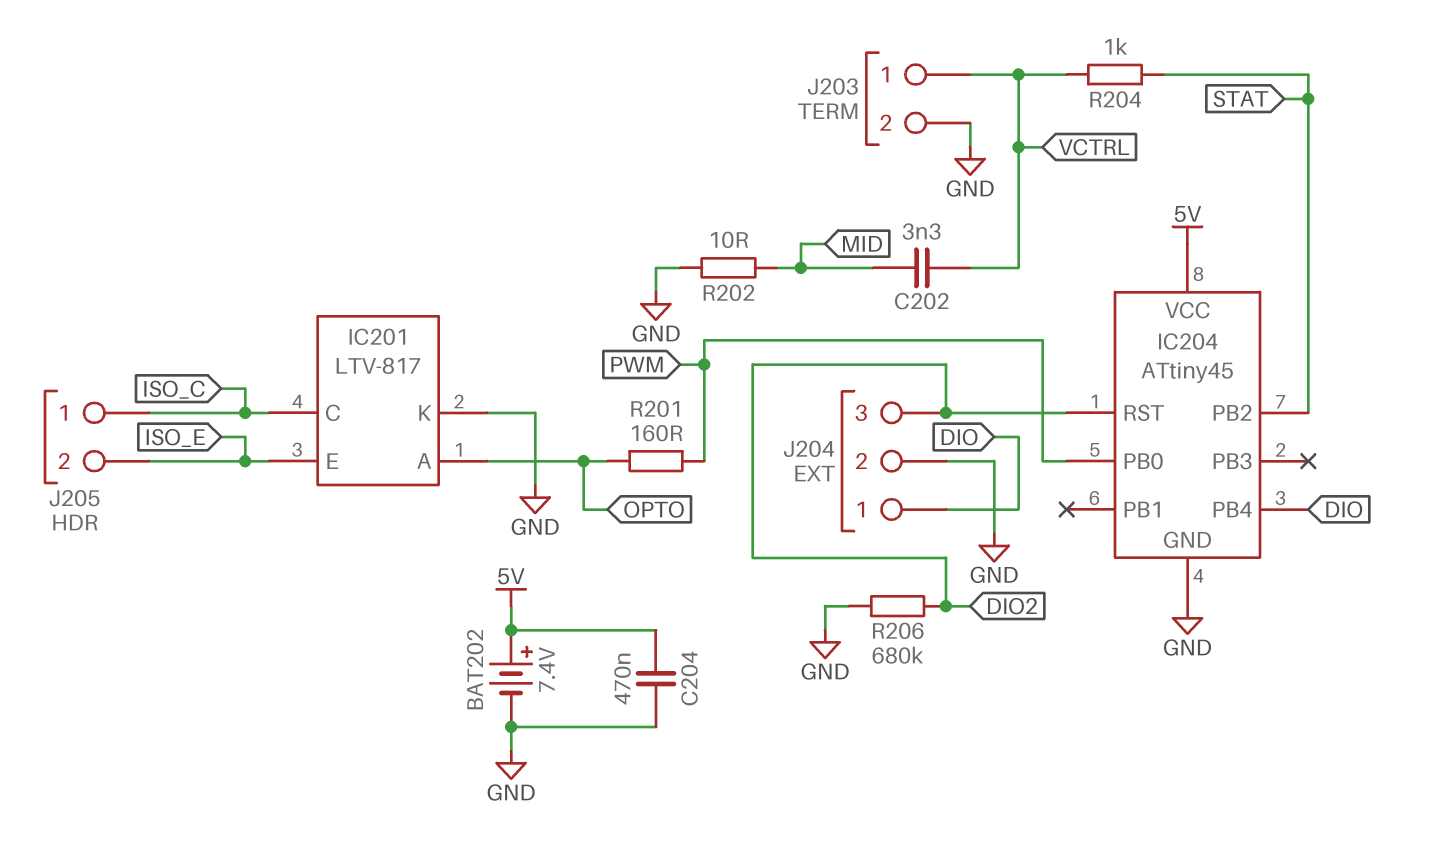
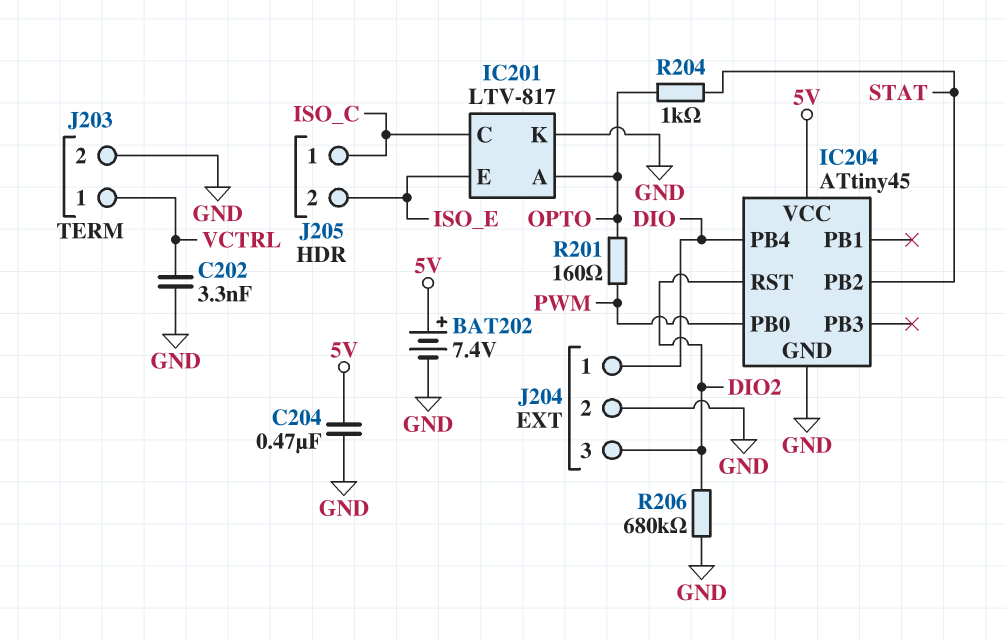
C202: 3.3nF (MID, VCTRL) -> 3.3nF (GND, VCTRL)
R202: 10 (GND, MID) -> none
R204: 1k (STAT, VCTRL) -> 1k (OPTO, STAT)

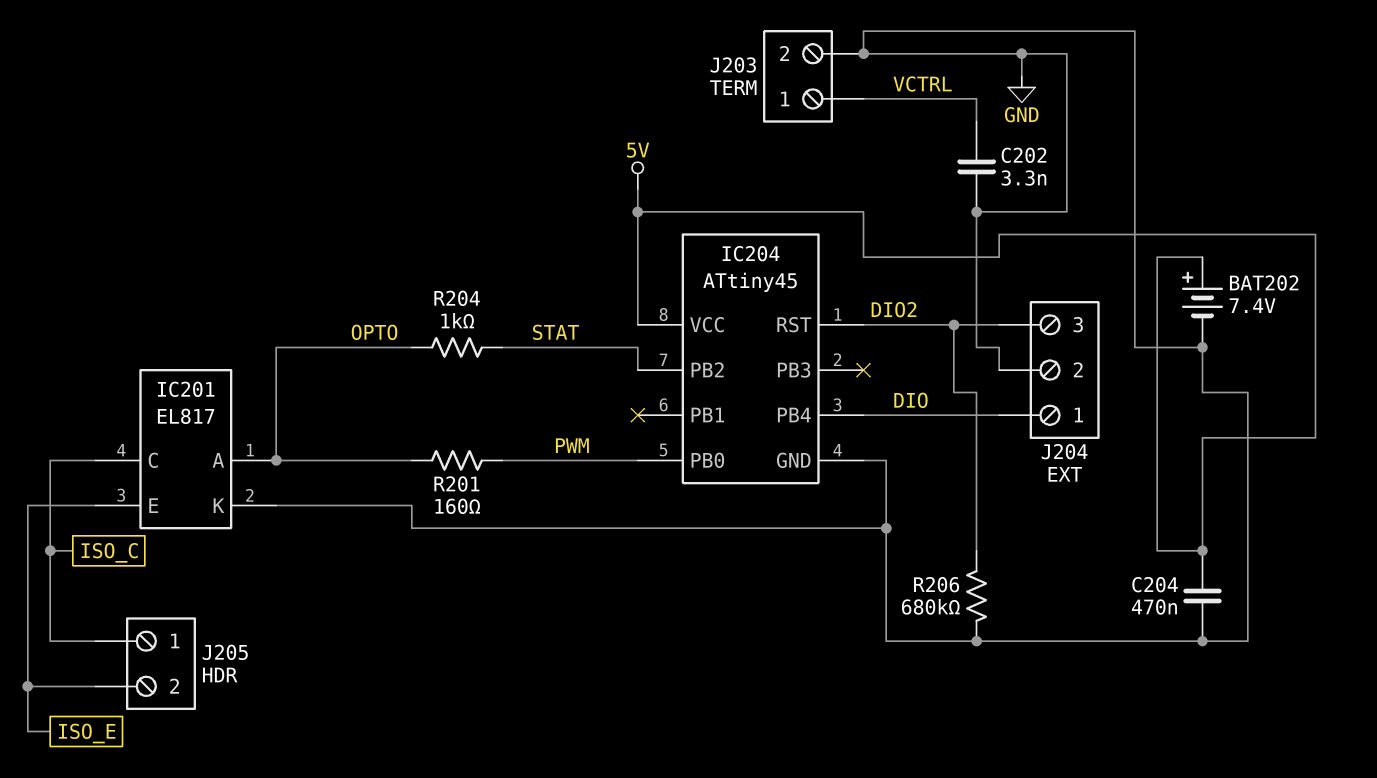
IC201: LTV-817 -> EL817

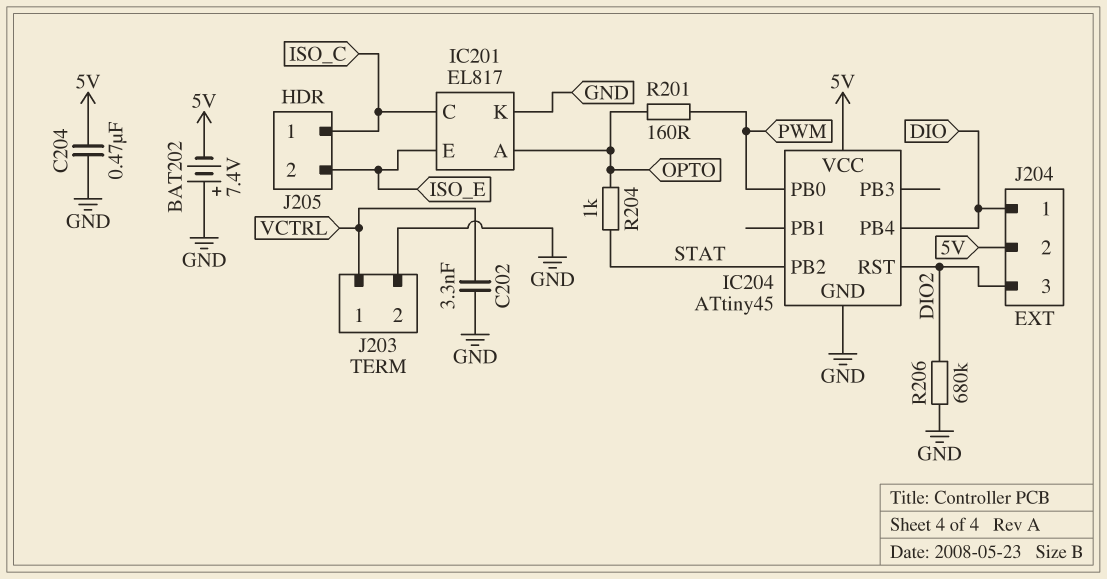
BAT202: 7.4V (plus 5V, minus GND) -> 7.4V (plus GND, minus 5V)
J204 pin 2: GND -> 5V

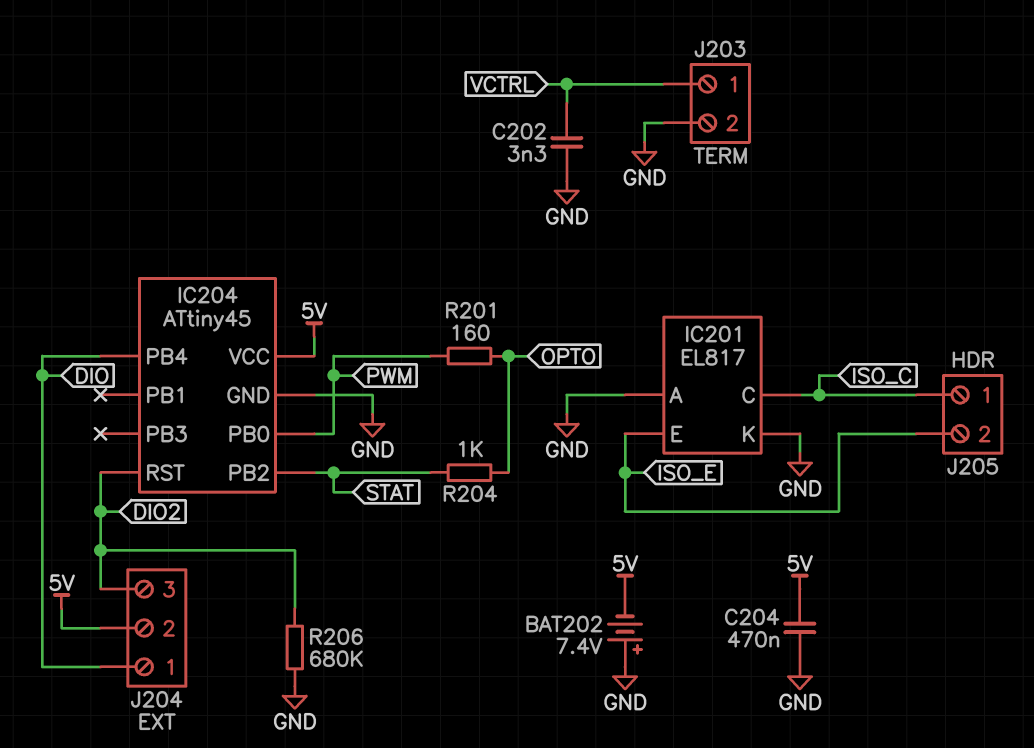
IC201 pin A: OPTO -> GND

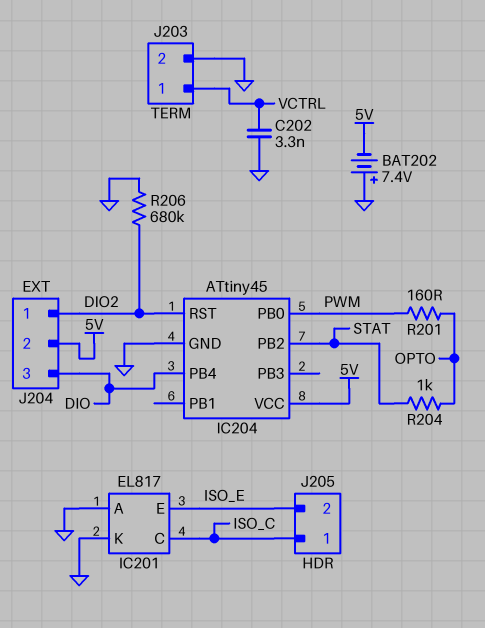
C204: 470nF (5V, GND) -> none
J204 pin 1: DIO -> DIO2
J204 pin 3: DIO2 -> DIO

